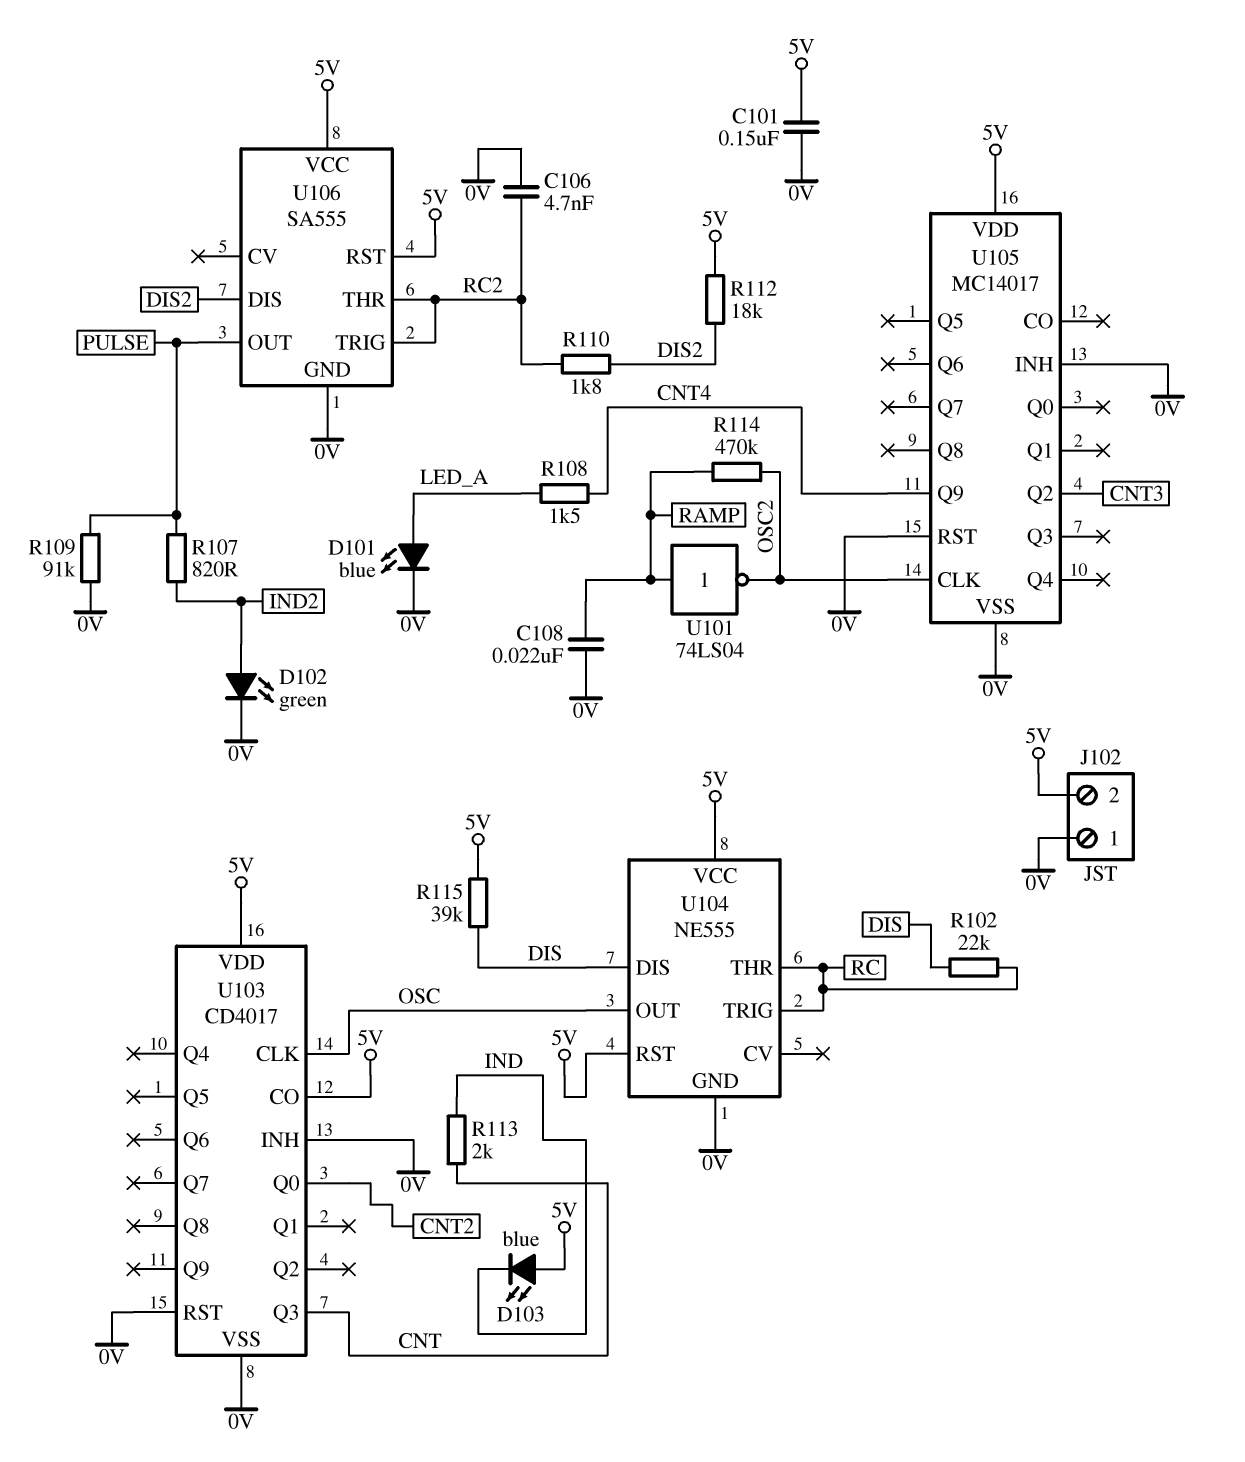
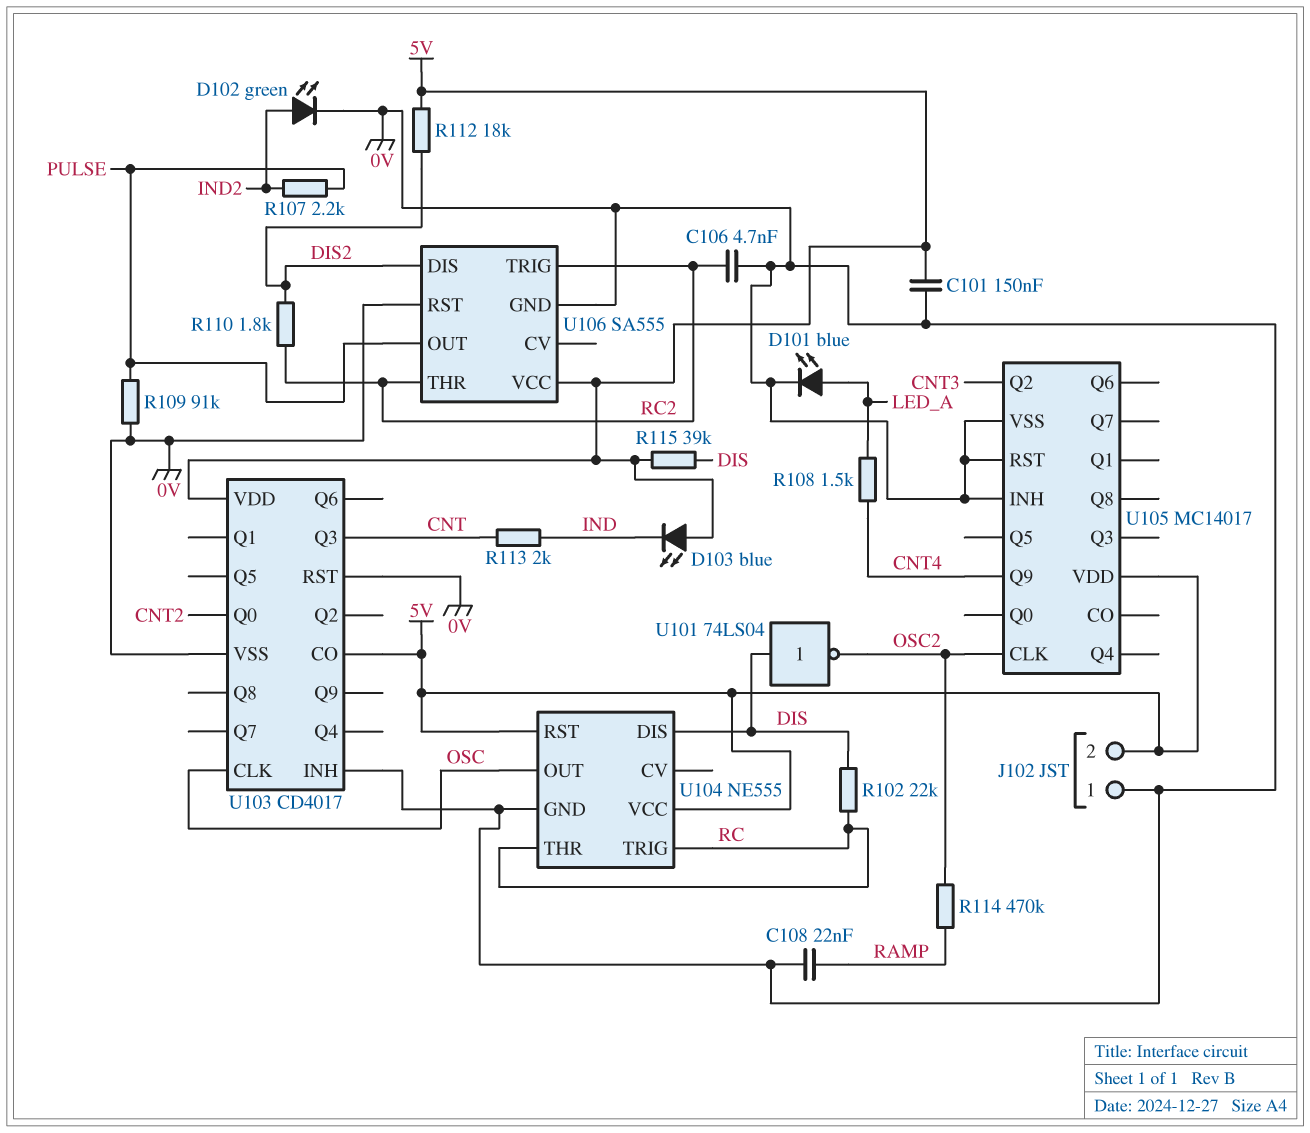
R107: 820 (IND2, PULSE) -> 2.2k (IND2, PULSE)
U101: NOT 74LS04 (in RAMP, out OSC2) -> NOT 74LS04 (in DIS, out OSC2)
U106 pin RST: 5V -> 0V

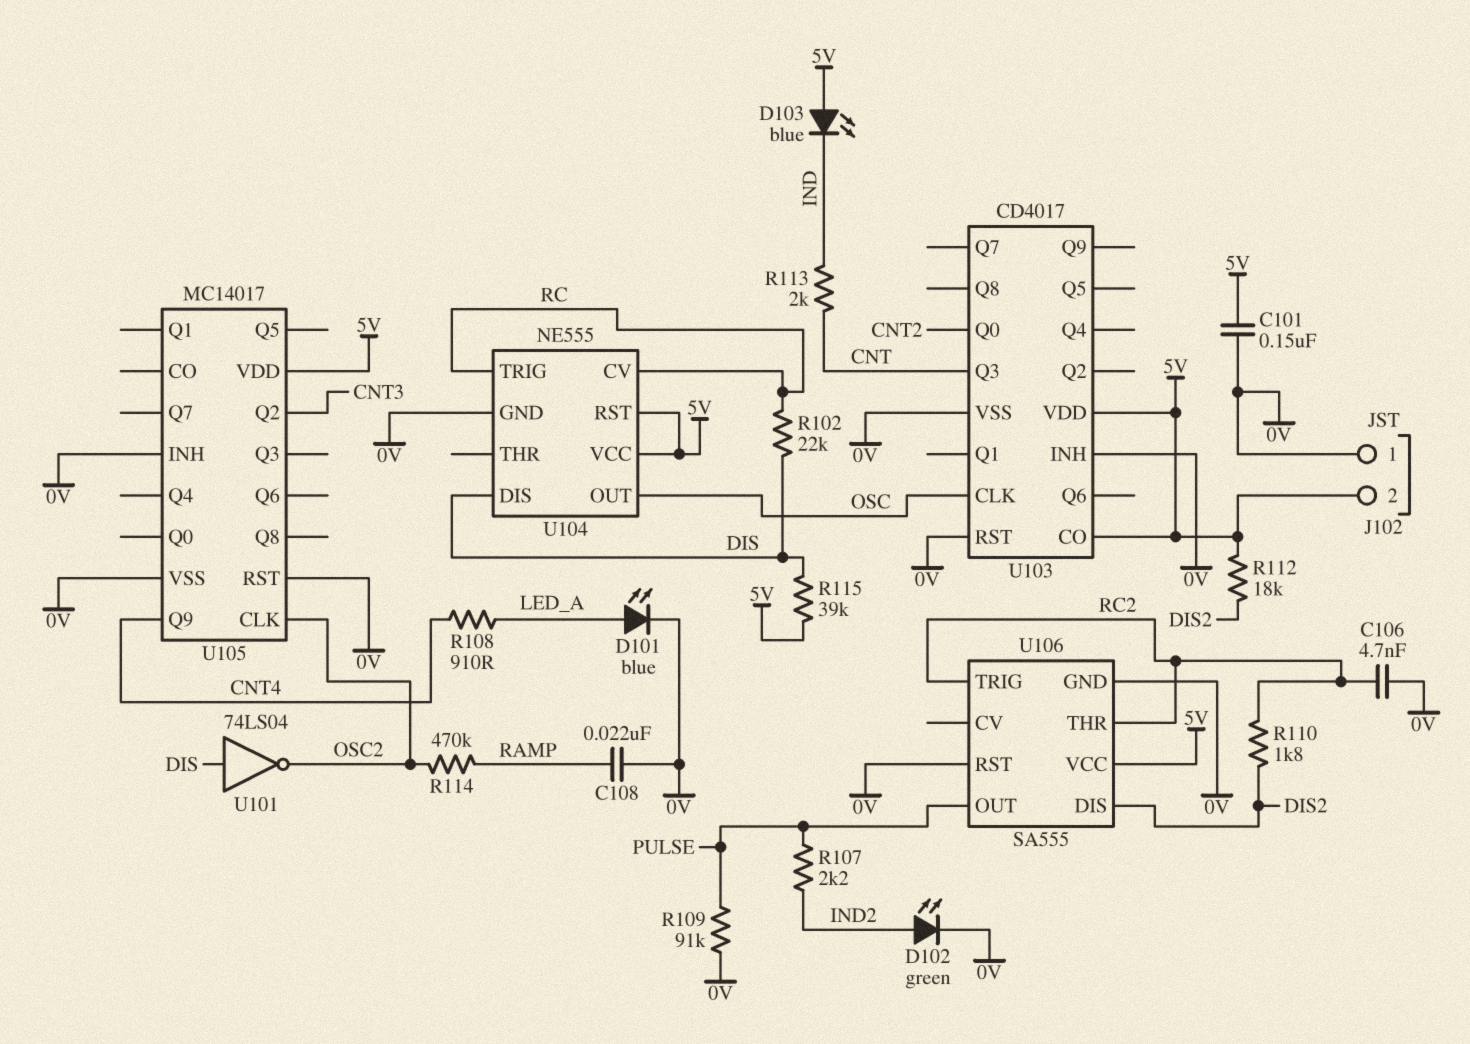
R108: 1.5k (CNT4, LED_A) -> 910 (CNT4, LED_A)
U104 pin CV: none -> RC
U104 pin THR: RC -> none

